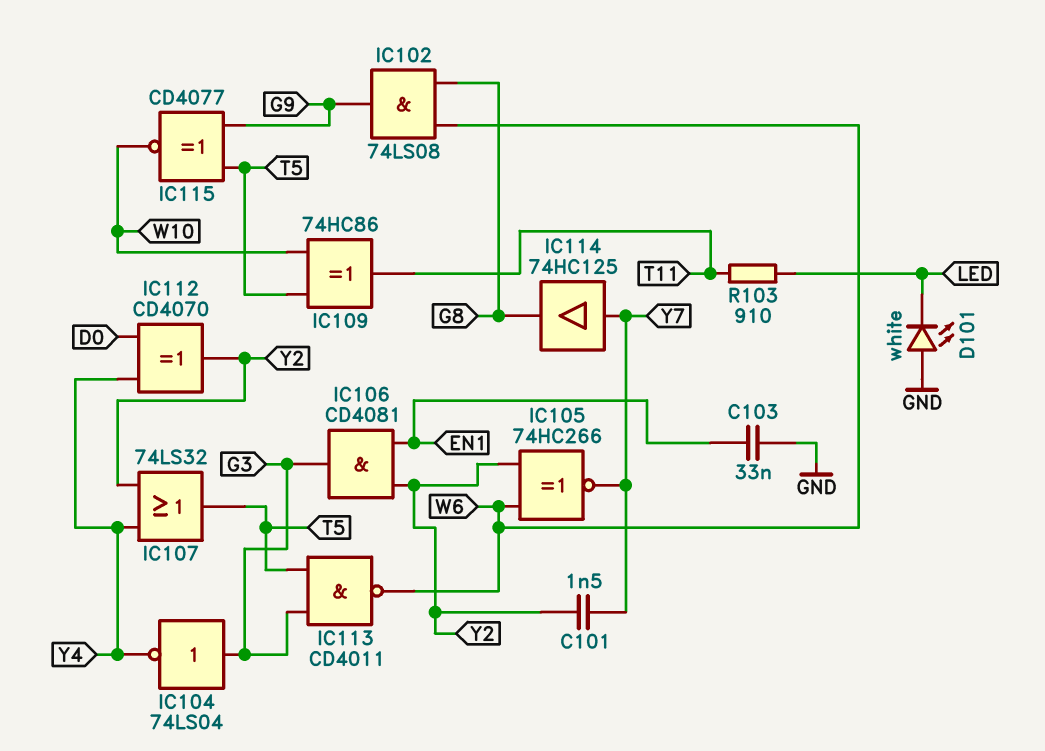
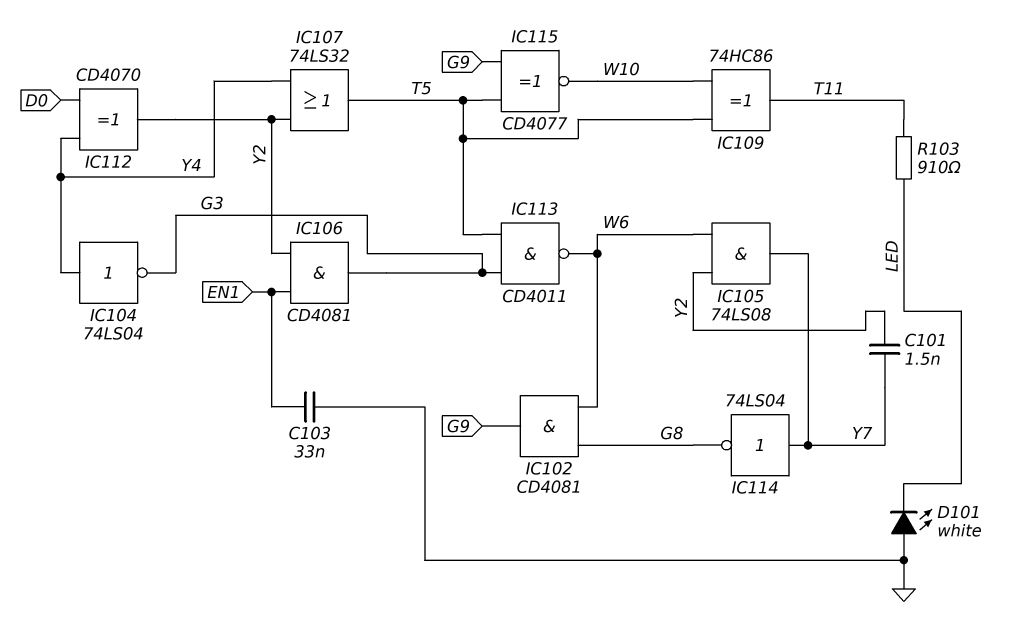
IC102: AND 74LS08 (in G8, in W6, out G9) -> AND CD4081 (in G8, in W6, out G9)
IC104: NOT 74LS04 (in G3, out Y4) -> NOT 74LS04 (in Y4, out G3)
IC105: XNOR 74HC266 (in W6, in Y2, out Y7) -> AND 74LS08 (in W6, in Y2, out Y7)
IC114: buffer 74HC125 (in Y7, out G8) -> NOT 74LS04 (in Y7, out G8)

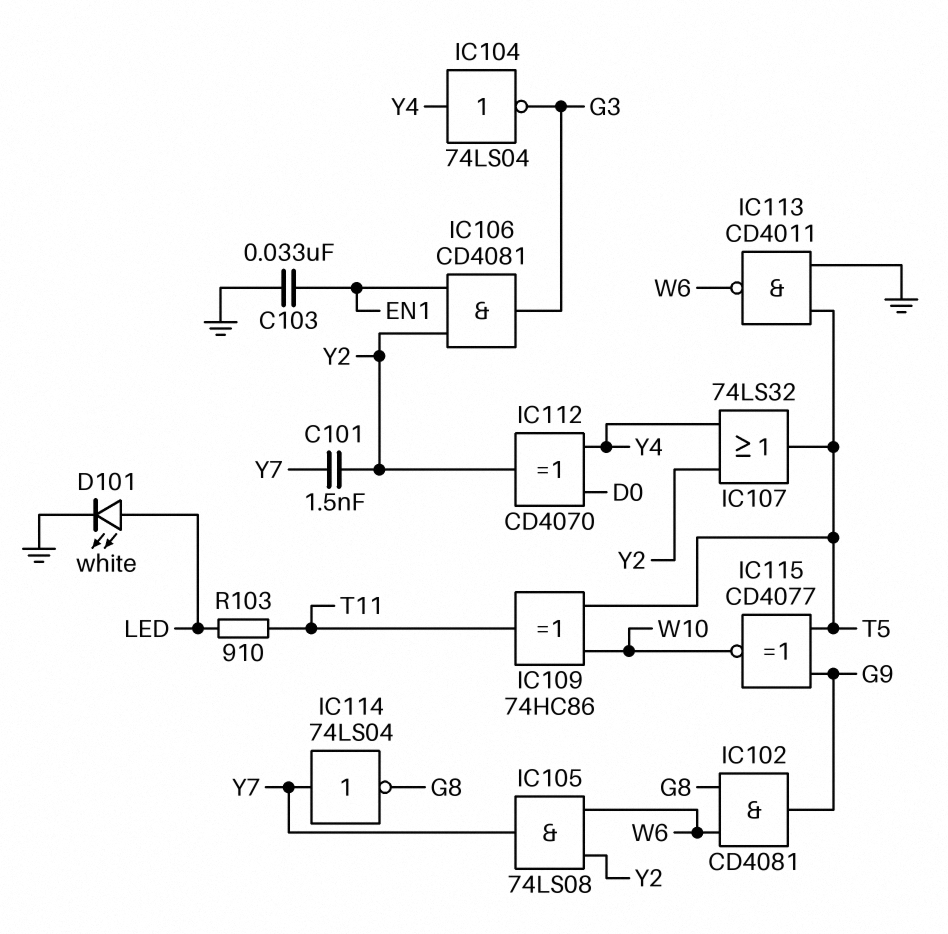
D101: LED white (A GND, K LED) -> LED white (A LED, K GND)
IC113: NAND CD4011 (in G3, in T5, out W6) -> NAND CD4011 (in GND, in T5, out W6)

